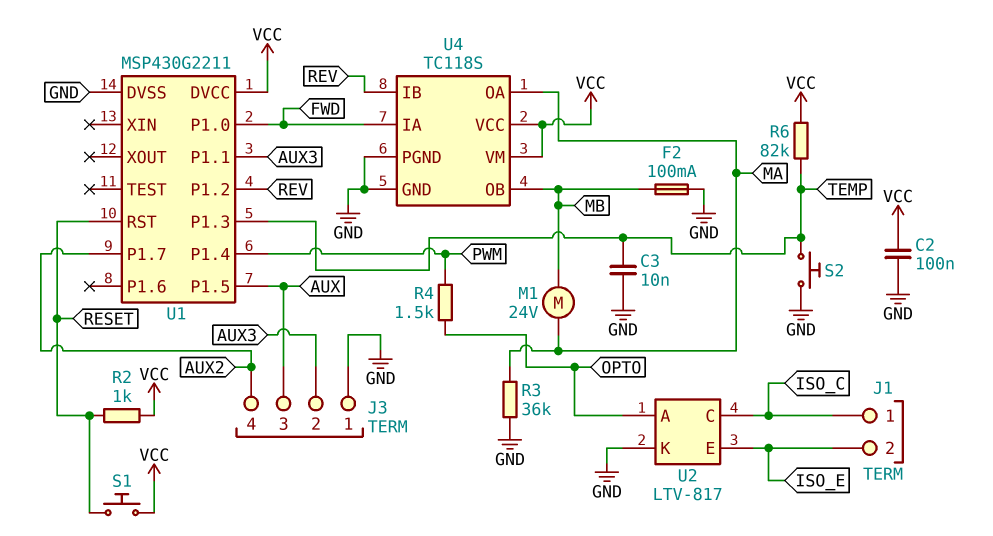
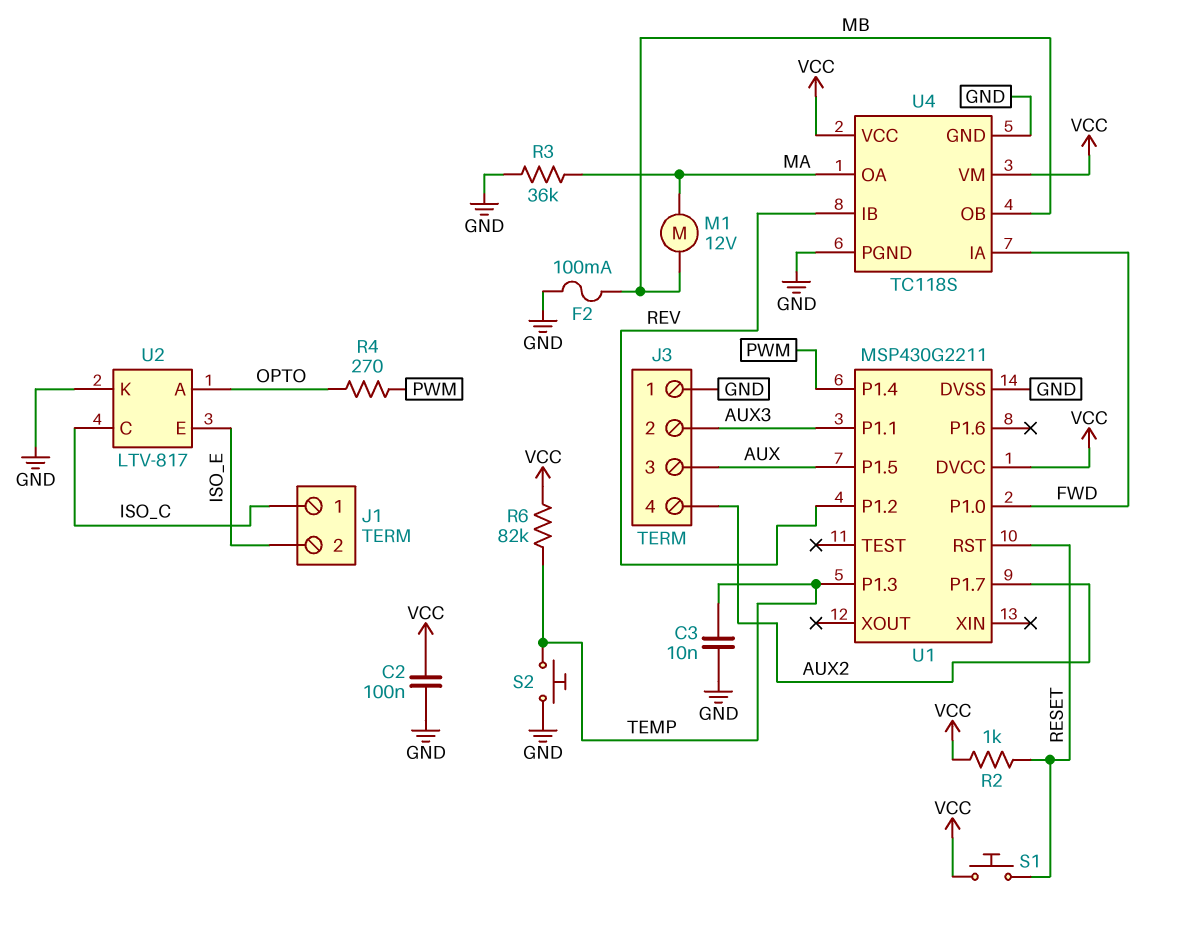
M1: motor 24V (MA, MB) -> motor 12V (MA, MB)
R4: 1.5k (OPTO, PWM) -> 270 (OPTO, PWM)

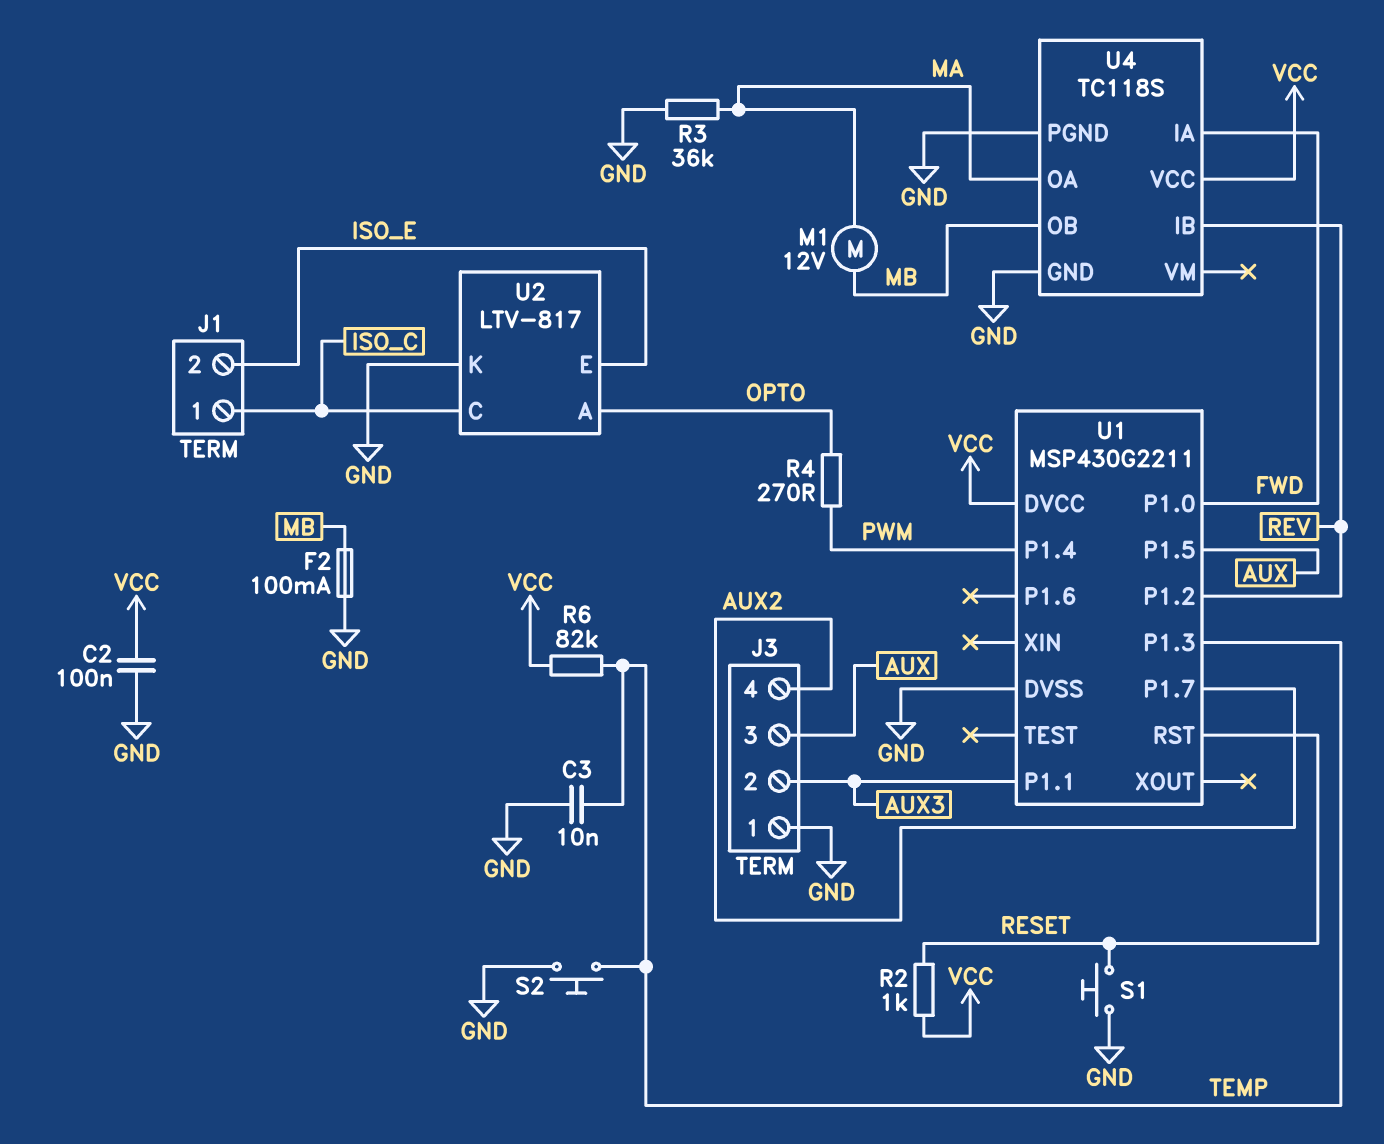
S1: button (RESET, VCC) -> button (GND, RESET)
U4 pin VM: VCC -> none

